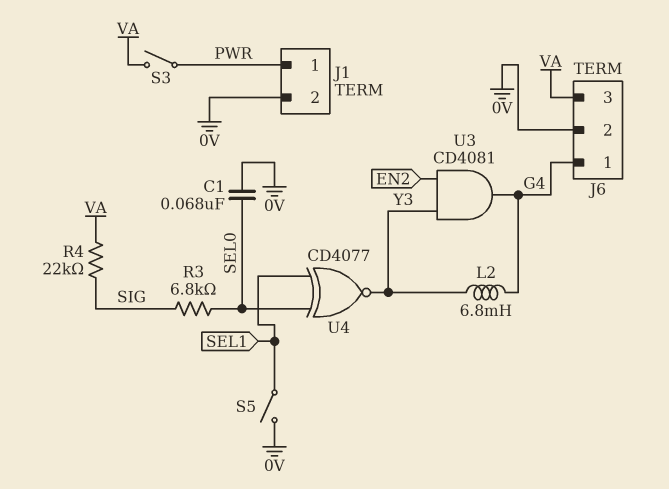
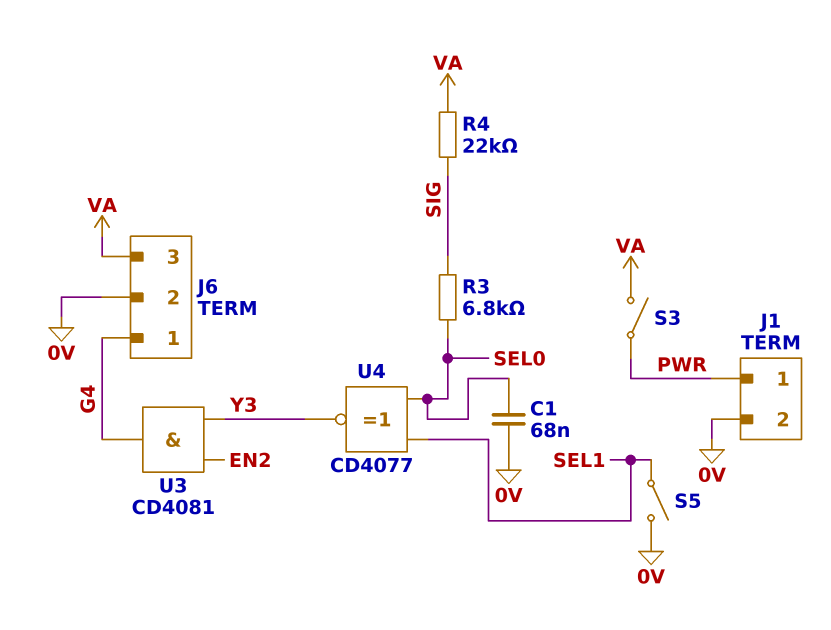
L2: 6.8mH (G4, Y3) -> none

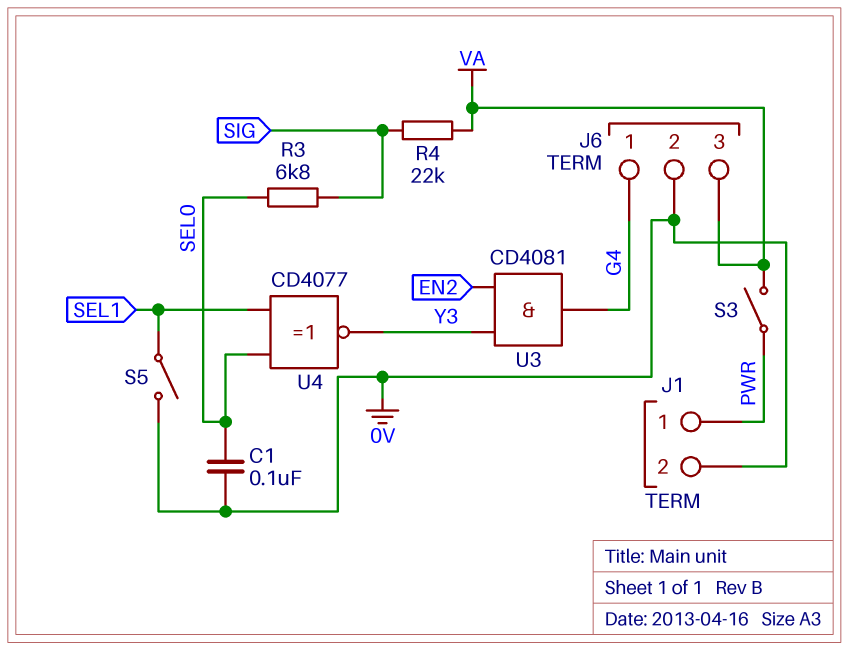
C1: 68nF (0V, SEL0) -> 100nF (0V, SEL0)

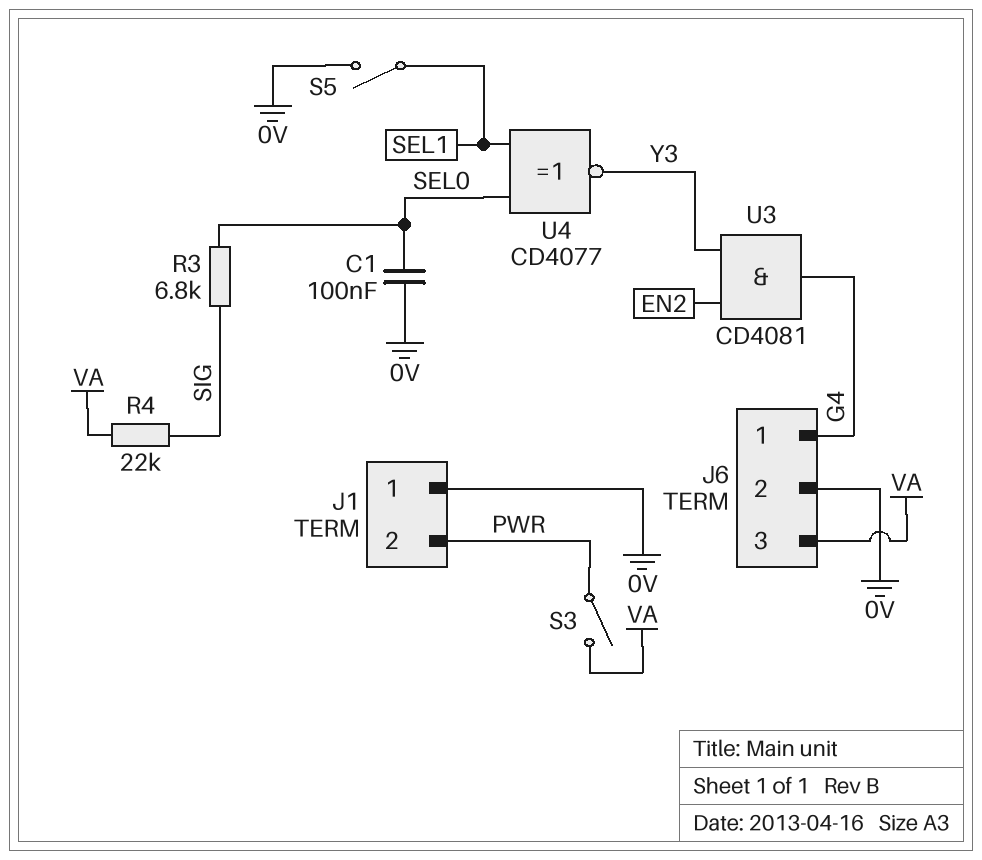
J1 pin 1: PWR -> 0V
J1 pin 2: 0V -> PWR

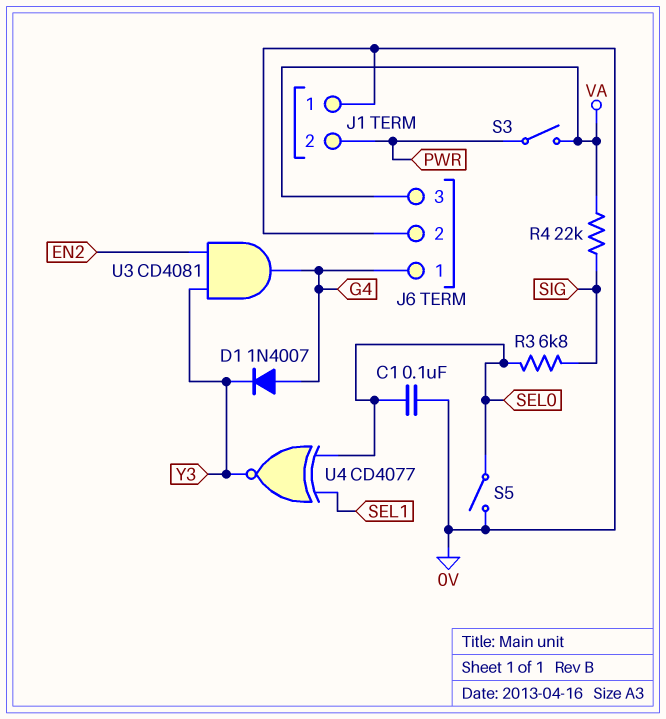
D1: none -> diode 1N4007 (A G4, K Y3)
S5: switch (0V, SEL1) -> switch (0V, SEL0)

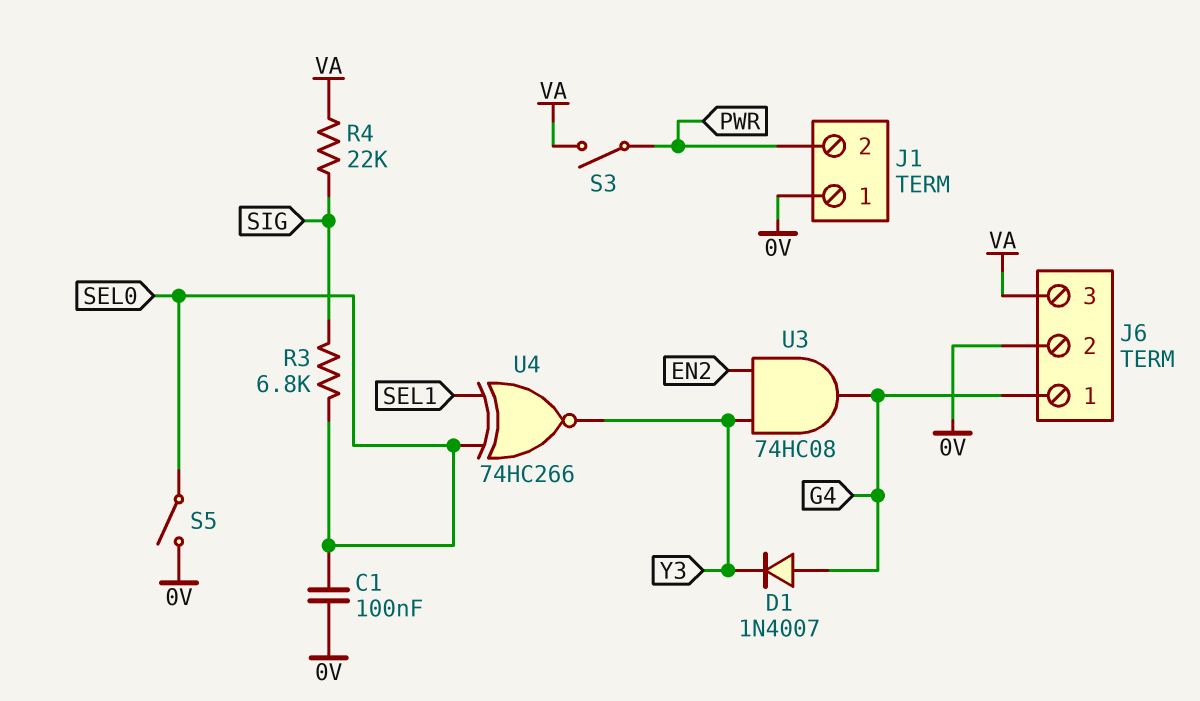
U3: AND CD4081 (in EN2, in Y3, out G4) -> AND 74HC08 (in EN2, in Y3, out G4)
U4: XNOR CD4077 (in SEL0, in SEL1, out Y3) -> XNOR 74HC266 (in SEL0, in SEL1, out Y3)

